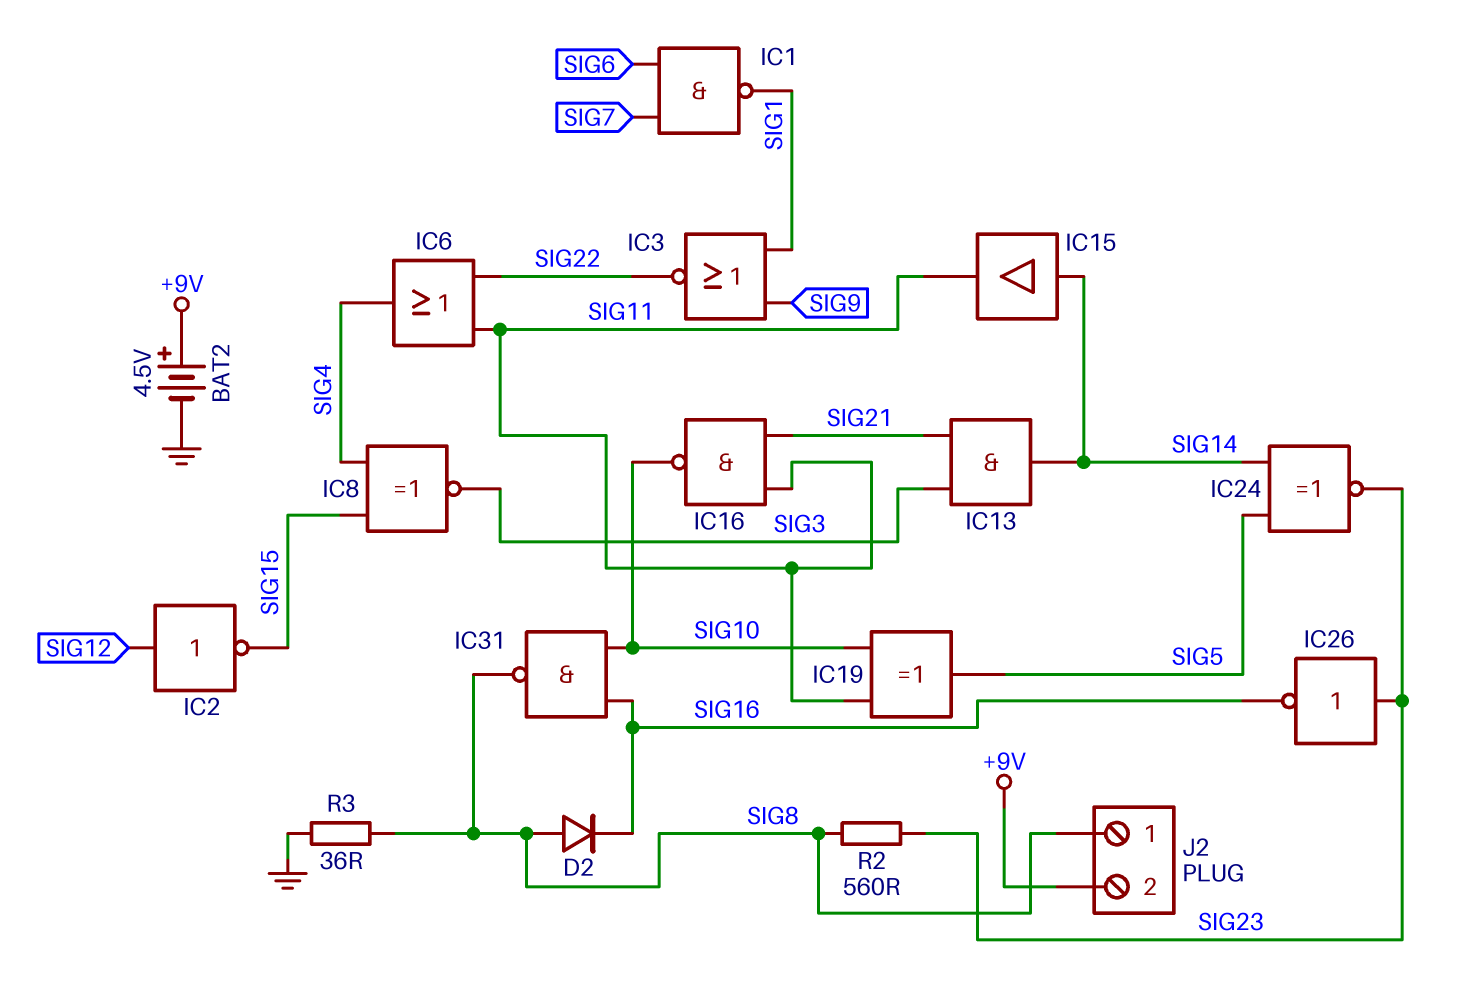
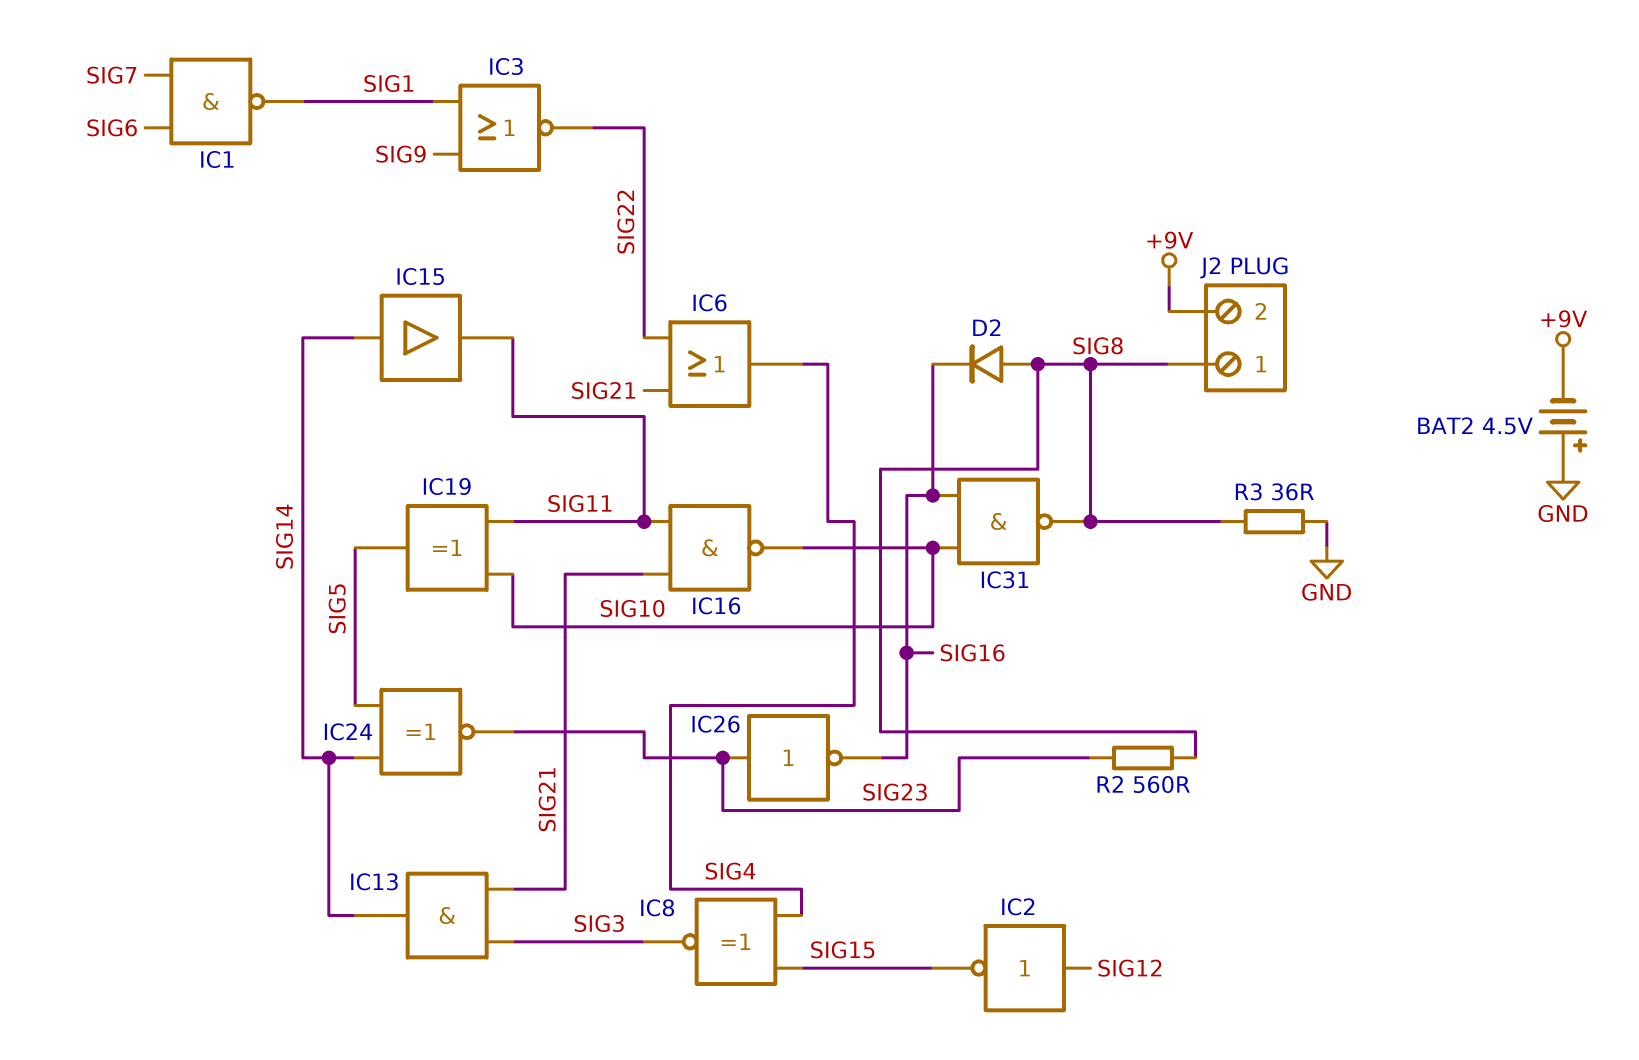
BAT2: 4.5V (plus +9V, minus GND) -> 4.5V (plus GND, minus +9V)
IC6: OR (in SIG11, in SIG22, out SIG4) -> OR (in SIG21, in SIG22, out SIG4)

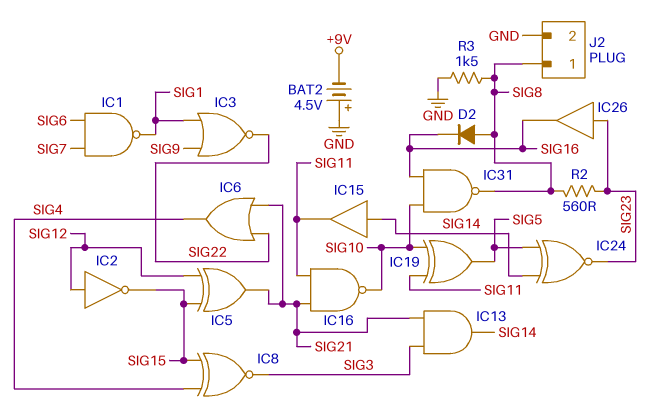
IC5: none -> XOR (in SIG12, in SIG15, out SIG21)
IC26: NOT (in SIG23, out SIG16) -> buffer (in SIG23, out SIG16)
J2 pin 2: +9V -> GND
R3: 36 (GND, SIG8) -> 1.5k (GND, SIG8)

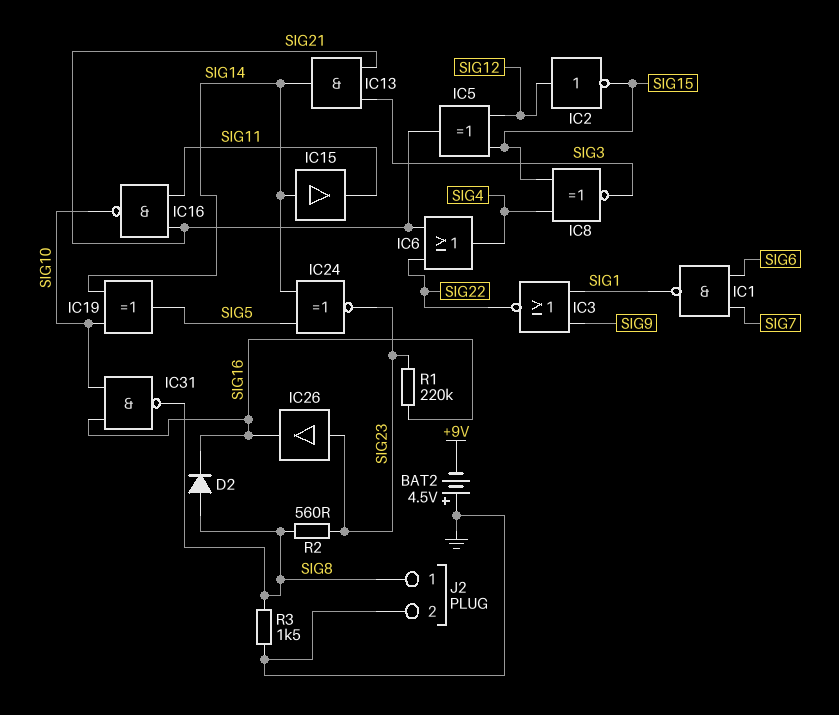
IC19: XOR (in SIG10, in SIG11, out SIG5) -> XOR (in SIG10, in SIG14, out SIG5)
R1: none -> 220k (SIG16, SIG23)

